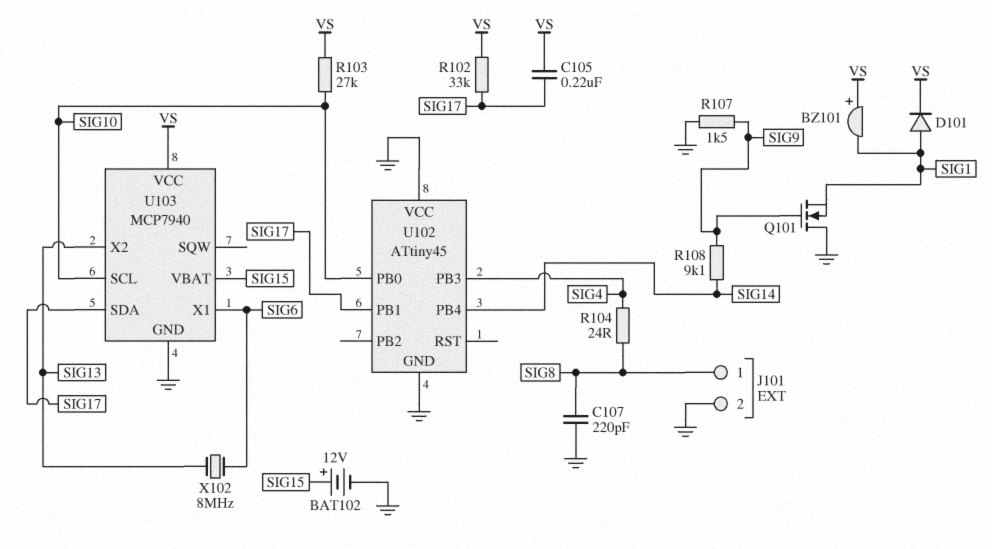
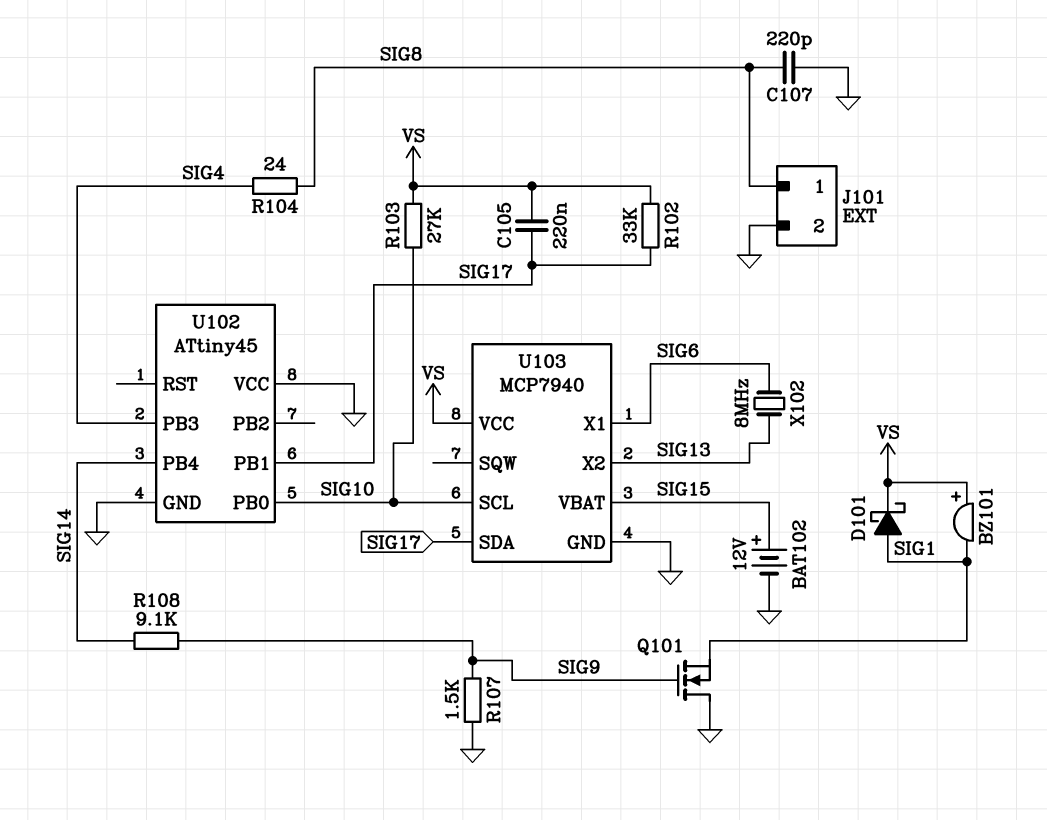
D101: diode (A SIG1, K VS) -> schottky (A SIG1, K VS)

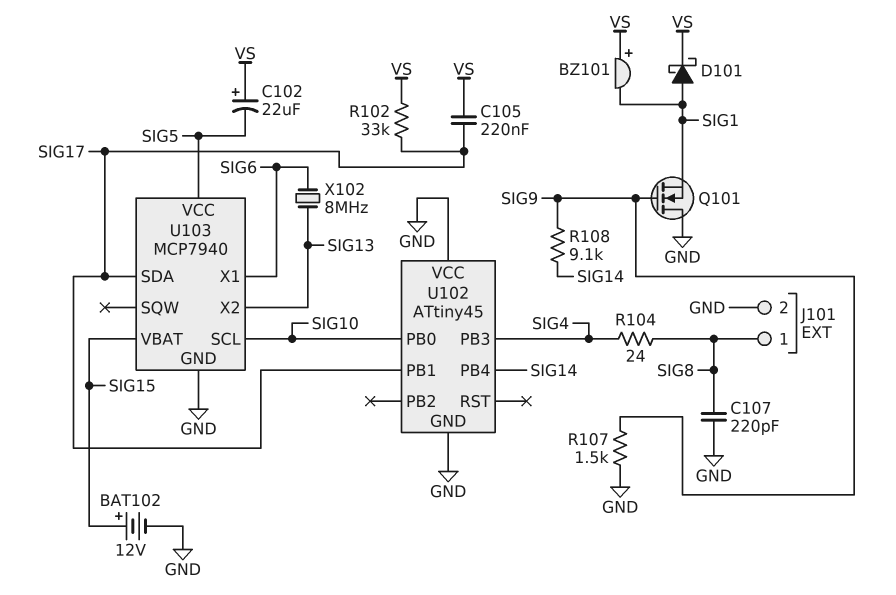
C102: none -> 22uF (plus VS, minus SIG5)
R103: 27k (SIG10, VS) -> none
U103 pin VCC: VS -> SIG5

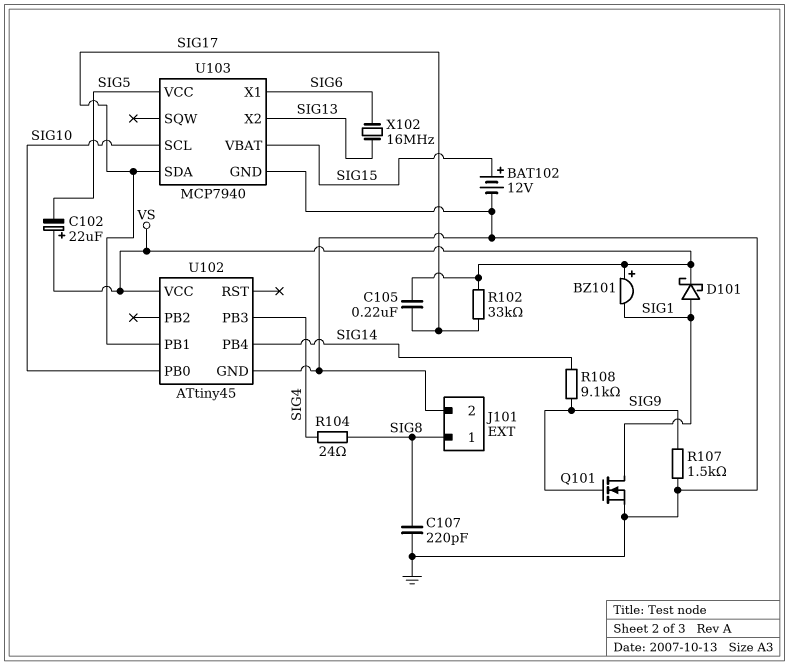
Q101: NMOS (G SIG9, D GND, S SIG1) -> NMOS (G SIG9, D SIG1, S GND)
U102 pin VCC: GND -> VS
X102: 8MHz (SIG6, SIG13) -> 16MHz (SIG6, SIG13)

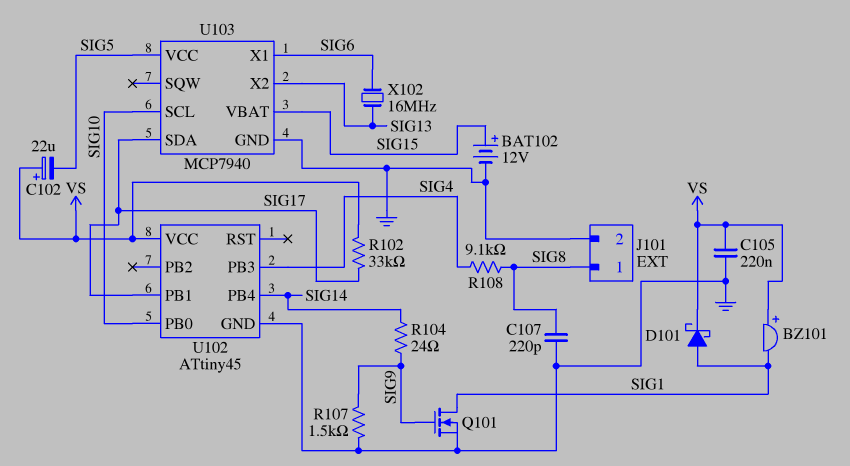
C105: 220nF (SIG17, VS) -> 220nF (GND, VS)
R104: 24 (SIG4, SIG8) -> 24 (SIG9, SIG14)
R108: 9.1k (SIG9, SIG14) -> 9.1k (SIG4, SIG8)

